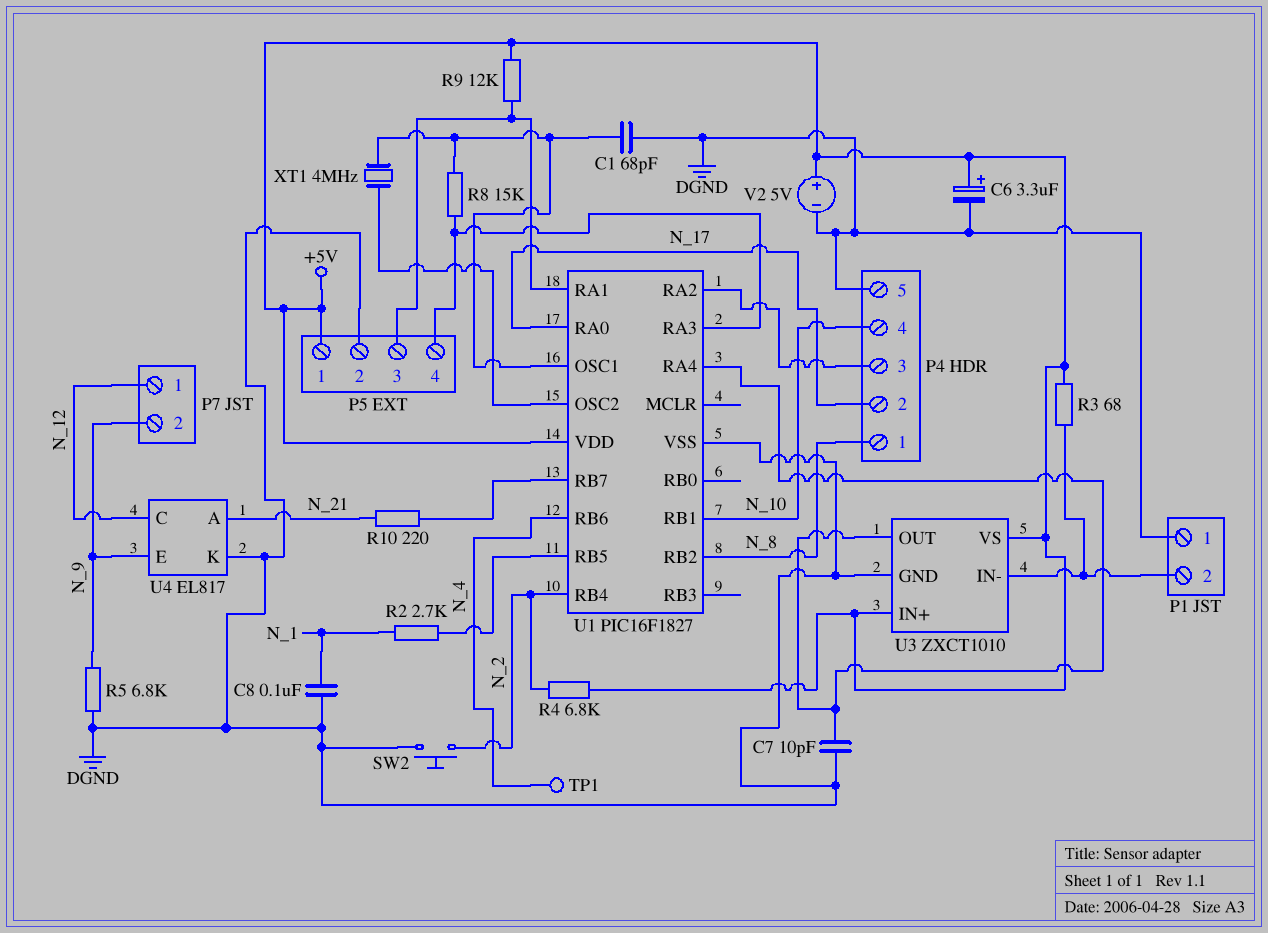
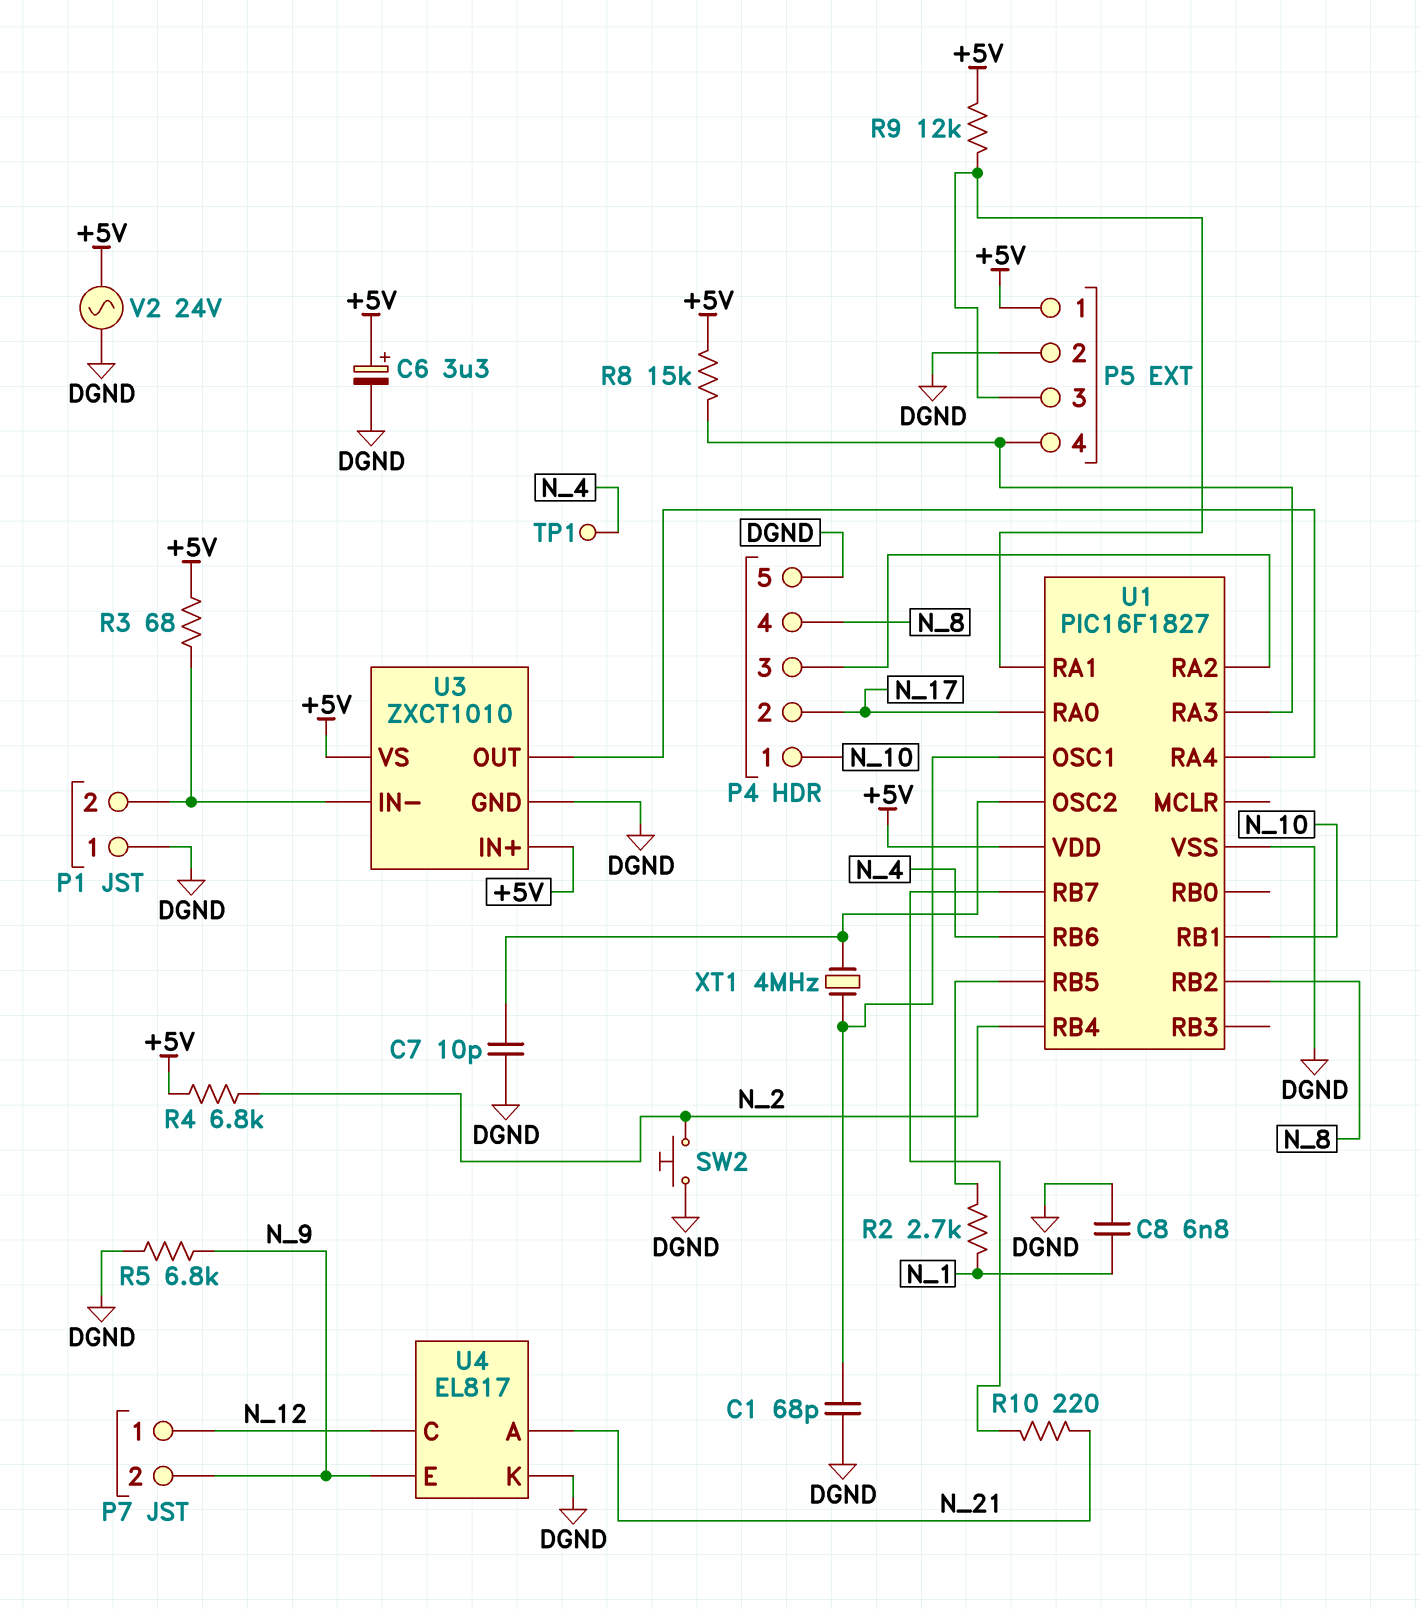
C7: 10pF (DGND, U1/RA4) -> 10pF (DGND, U1/OSC2)
C8: 100nF (DGND, N_1) -> 6.8nF (DGND, N_1)
P4 pin 1: N_8 -> N_10
P4 pin 4: N_10 -> N_8
R8: 15k (P5/4, U1/OSC1) -> 15k (+5V, P5/4)
V2: 5V (plus +5V, minus DGND) -> AC 24V (+5V, DGND)

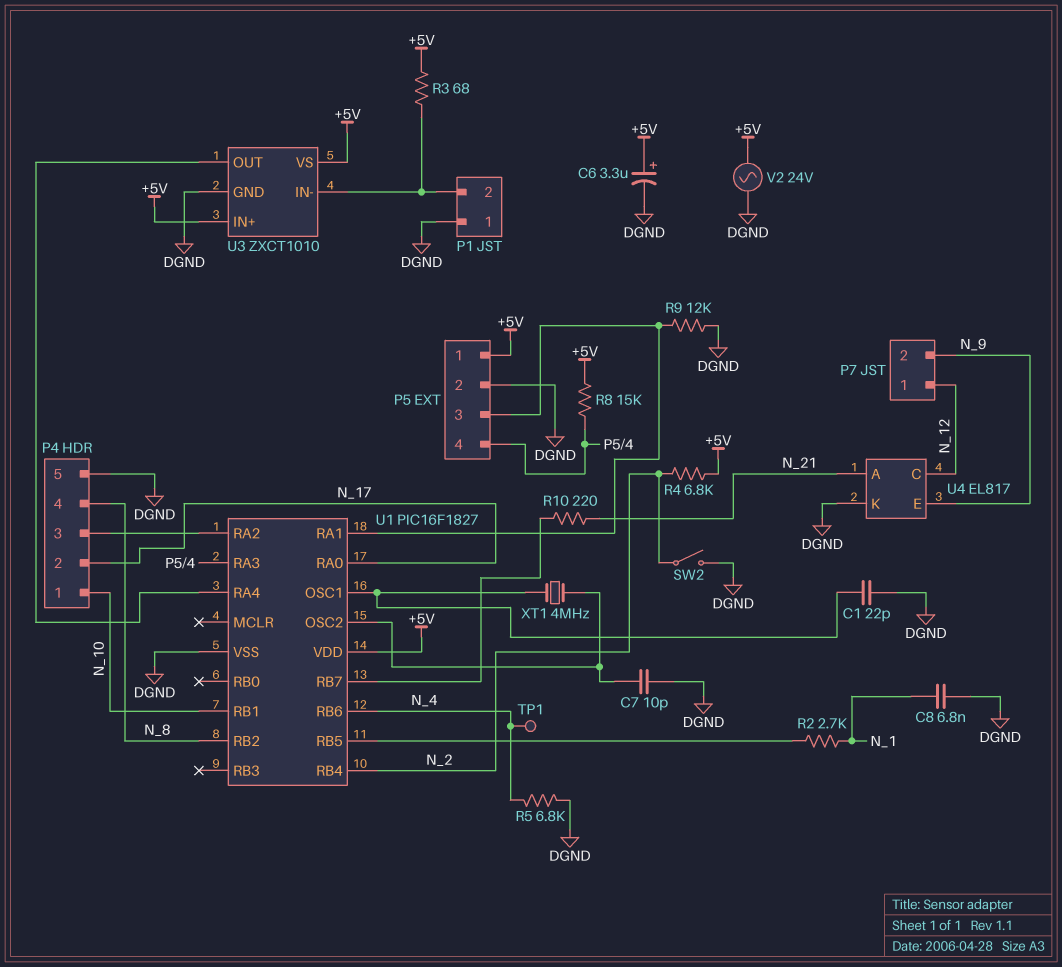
C1: 68pF (DGND, U1/OSC1) -> 22pF (DGND, U1/OSC1)
R5: 6.8k (DGND, N_9) -> 6.8k (DGND, N_4)
R9: 12k (+5V, P5/3) -> 12k (DGND, P5/3)
SW2: button (DGND, N_2) -> switch (DGND, N_2)

